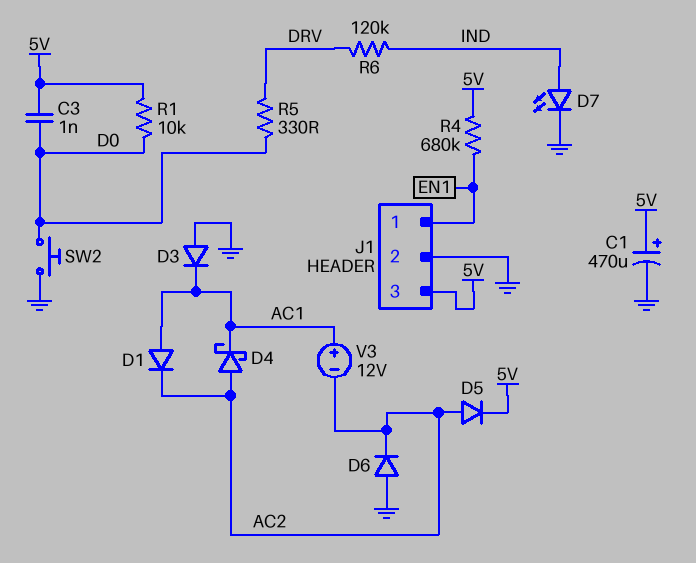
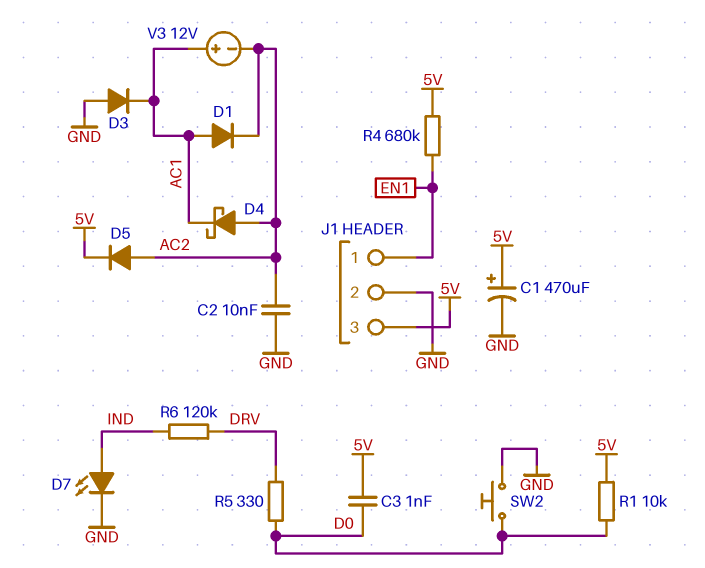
C2: none -> 10nF (AC2, GND)
D6: diode (A GND, K AC2) -> none

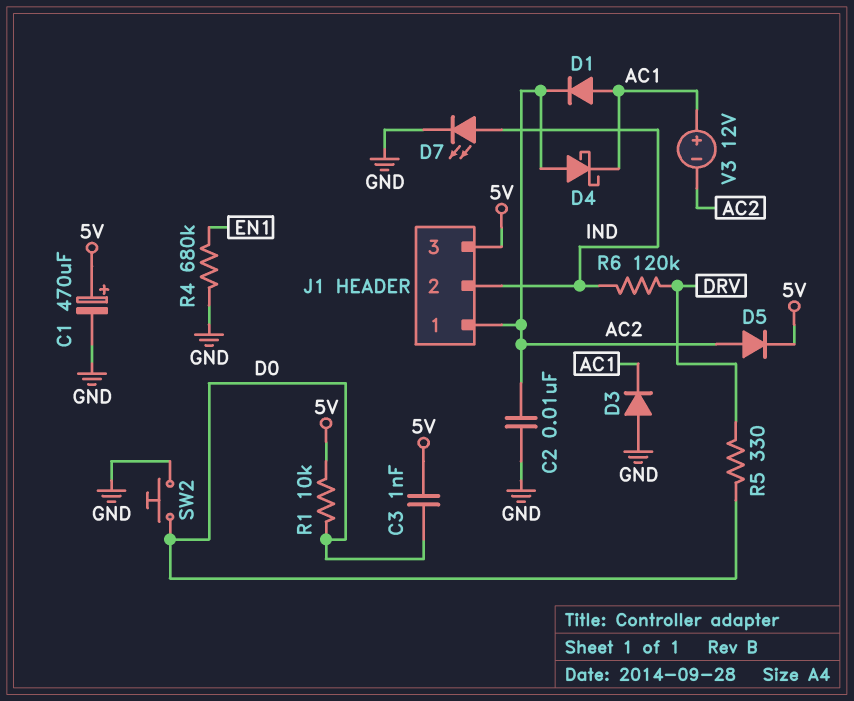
J1 pin 1: EN1 -> AC2
J1 pin 2: GND -> IND
R4: 680k (5V, EN1) -> 680k (EN1, GND)

